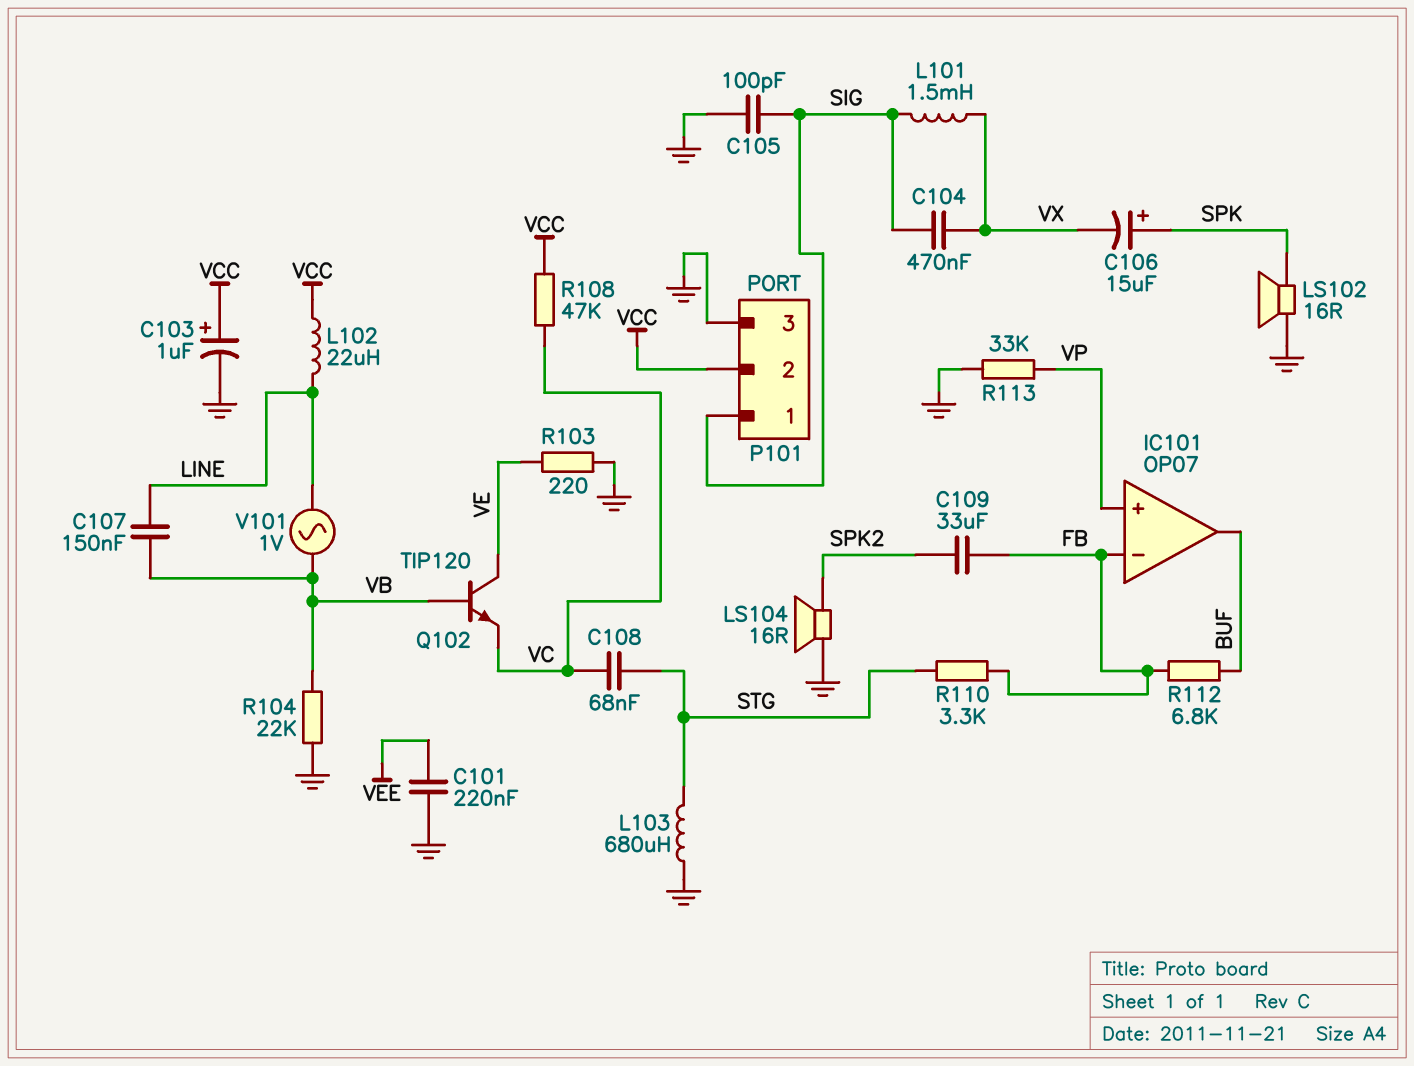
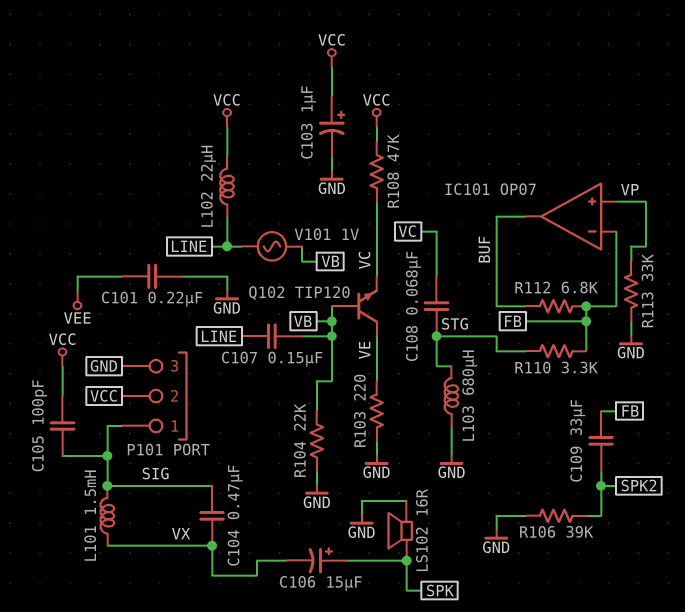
C105: 100pF (GND, SIG) -> 100pF (SIG, VCC)
LS104: speaker 16R (GND, SPK2) -> none
R106: none -> 39k (GND, SPK2)

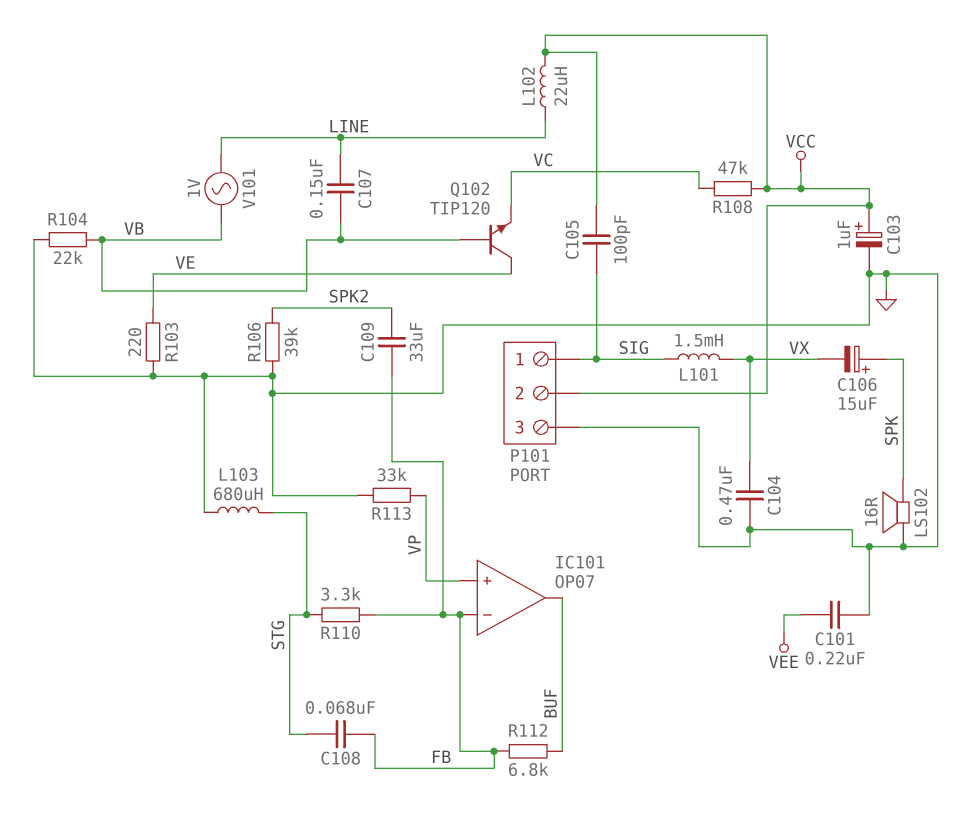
C104: 470nF (SIG, VX) -> 470nF (GND, VX)
C108: 68nF (STG, VC) -> 68nF (FB, STG)

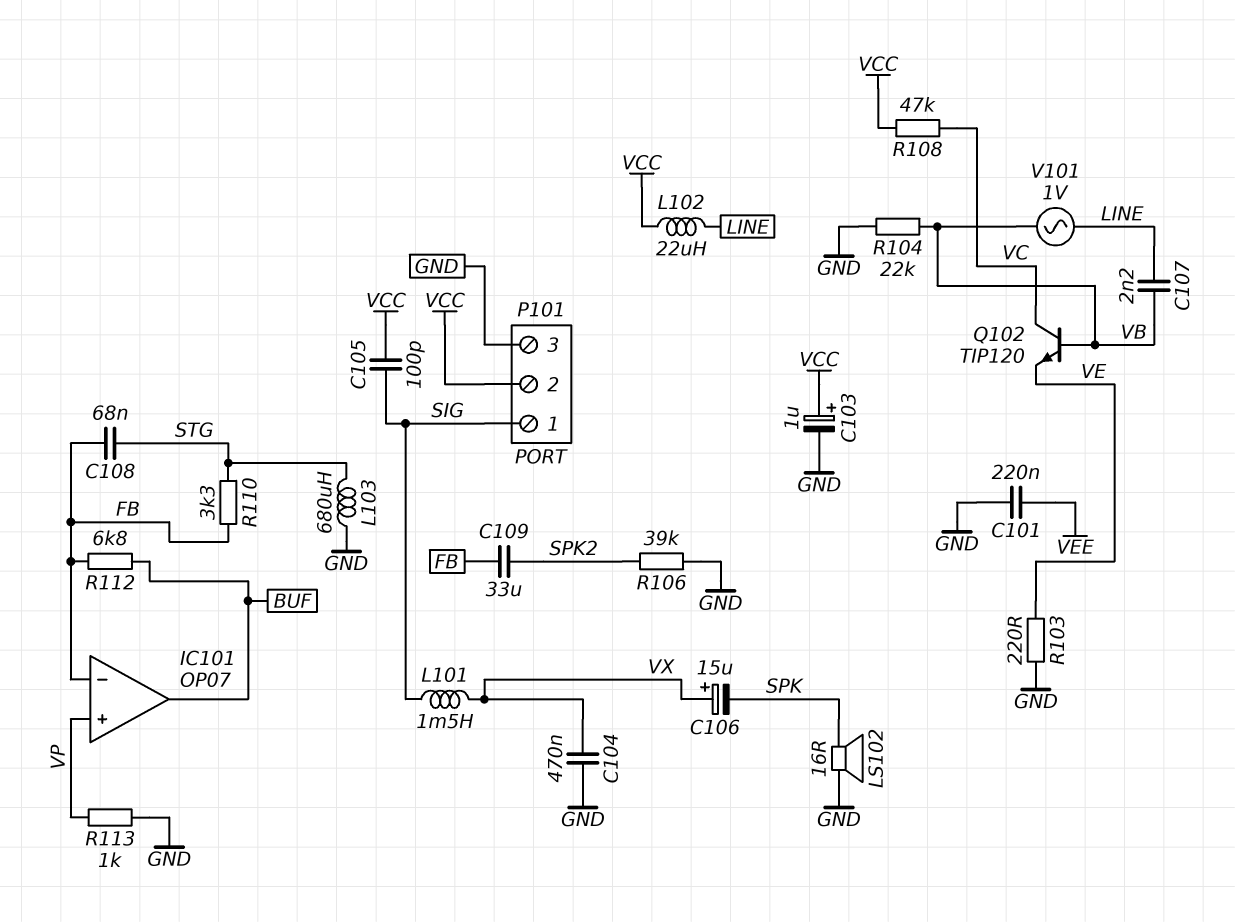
C106: 15uF (plus SPK, minus VX) -> 15uF (plus VX, minus SPK)
C107: 150nF (LINE, VB) -> 2.2nF (LINE, VB)
Q102: NPN TIP120 (B VB, C VE, E VC) -> NPN TIP120 (B VB, C VC, E VE)
R113: 33k (GND, VP) -> 1k (GND, VP)

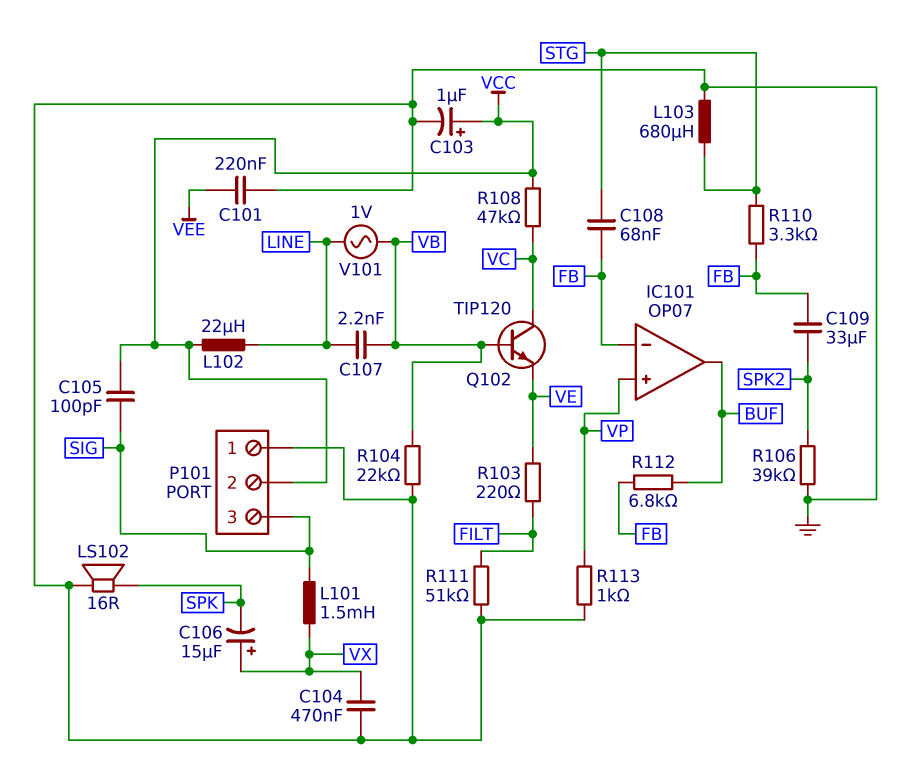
P101 pin 1: SIG -> GND
P101 pin 3: GND -> SIG
R103: 220 (GND, VE) -> 220 (FILT, VE)
R111: none -> 51k (FILT, GND)

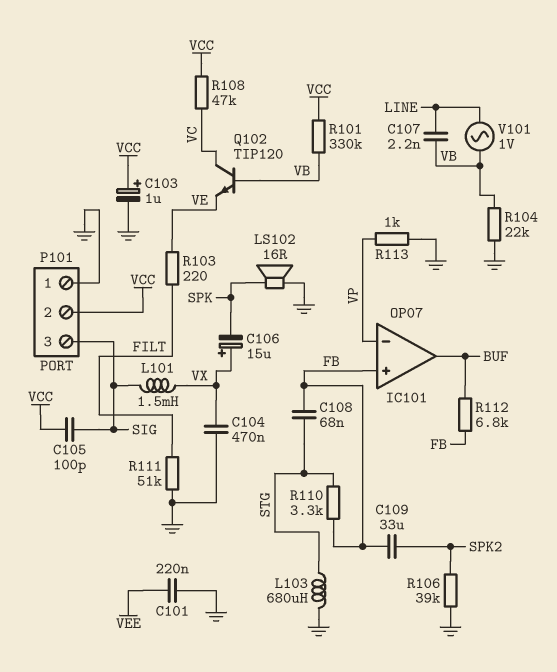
IC101 pin in+: VP -> FB
IC101 pin in-: FB -> VP
L102: 22uH (LINE, VCC) -> none
R101: none -> 330k (VB, VCC)

